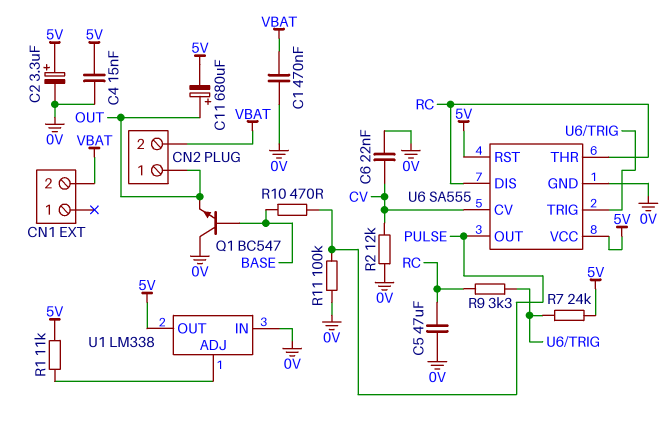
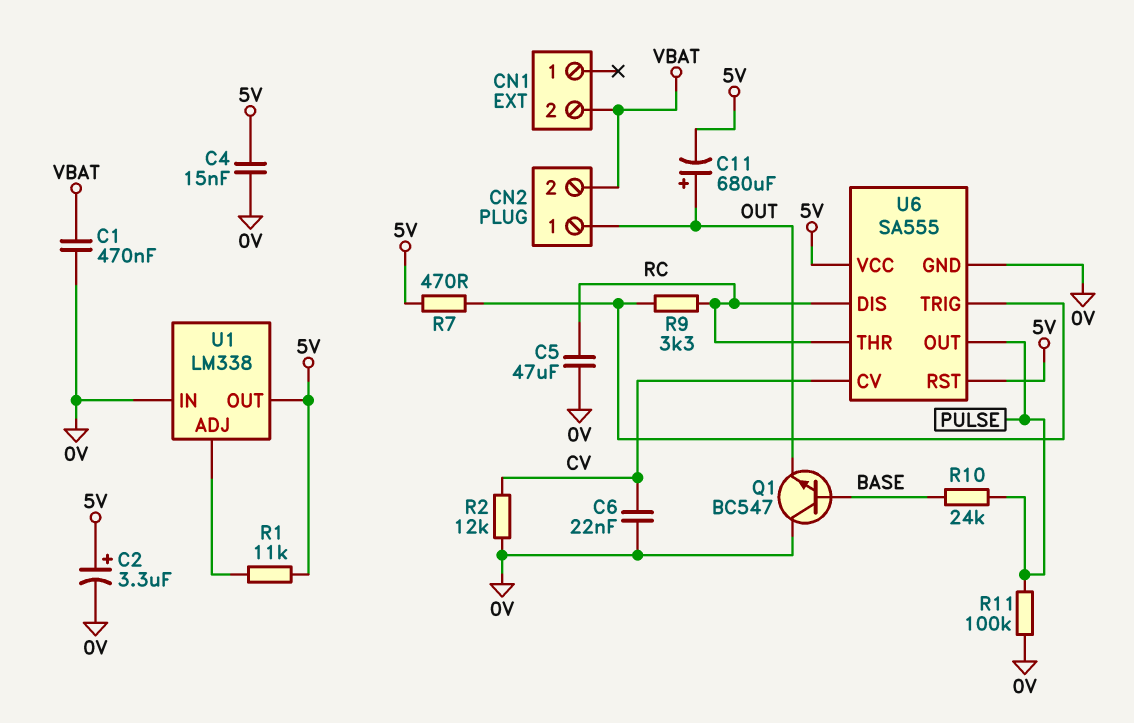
R7: 24k (5V, U6/TRIG) -> 470 (5V, U6/TRIG)
R10: 470 (BASE, PULSE) -> 24k (BASE, PULSE)

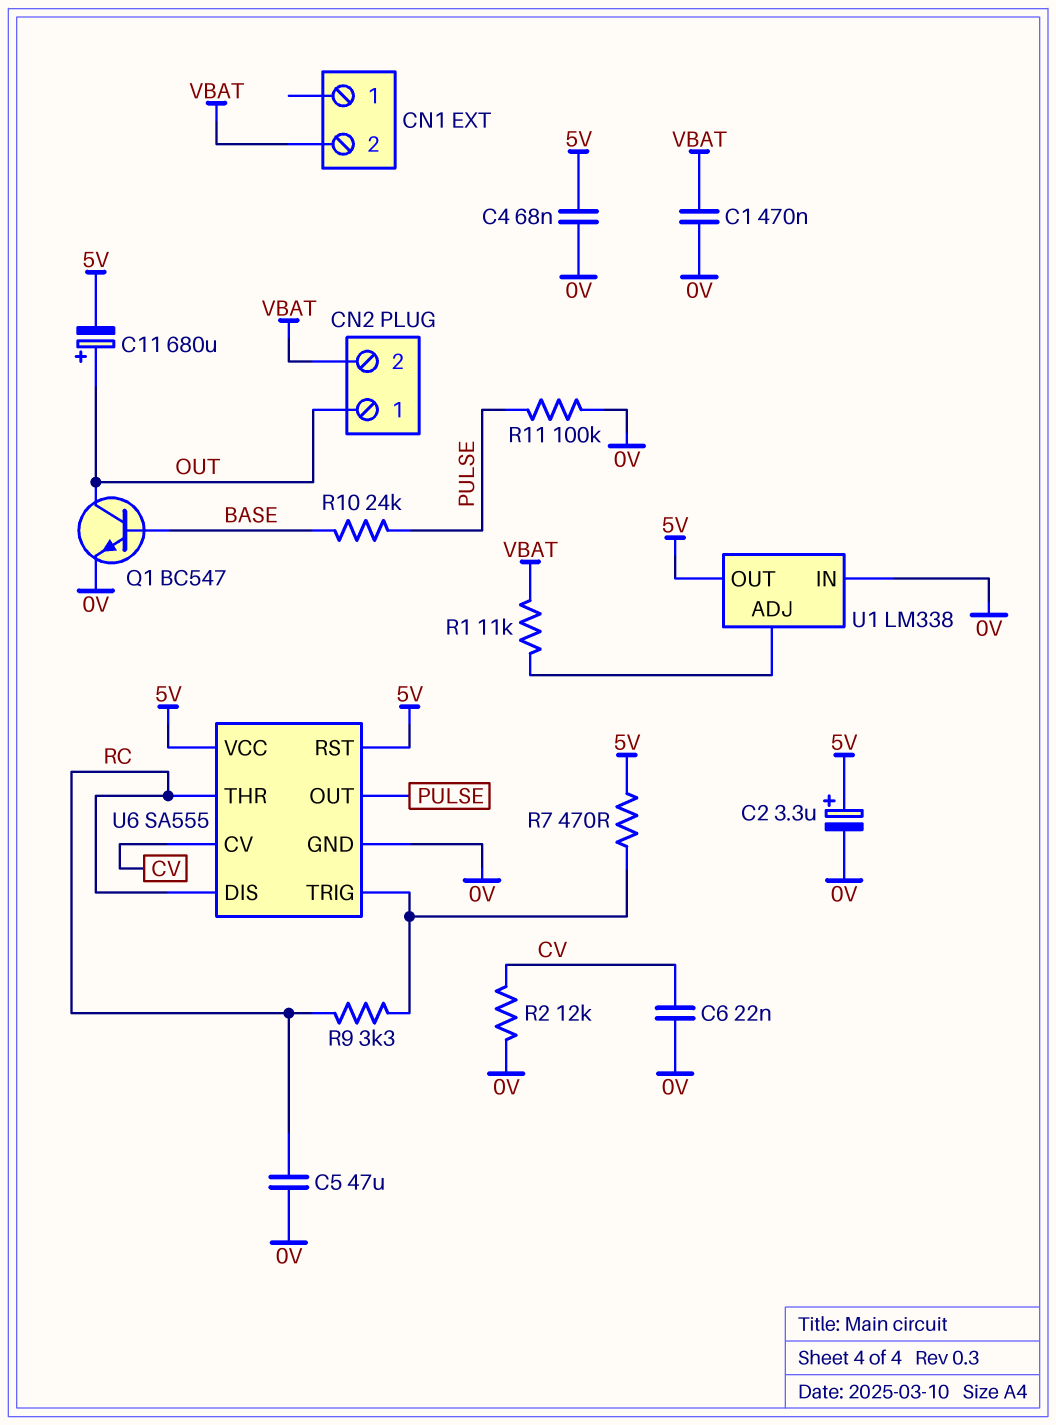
C4: 15nF (0V, 5V) -> 68nF (0V, 5V)
Q1: NPN BC547 (B BASE, C 0V, E OUT) -> NPN BC547 (B BASE, C OUT, E 0V)
R1: 11k (5V, U1/ADJ) -> 11k (U1/ADJ, VBAT)

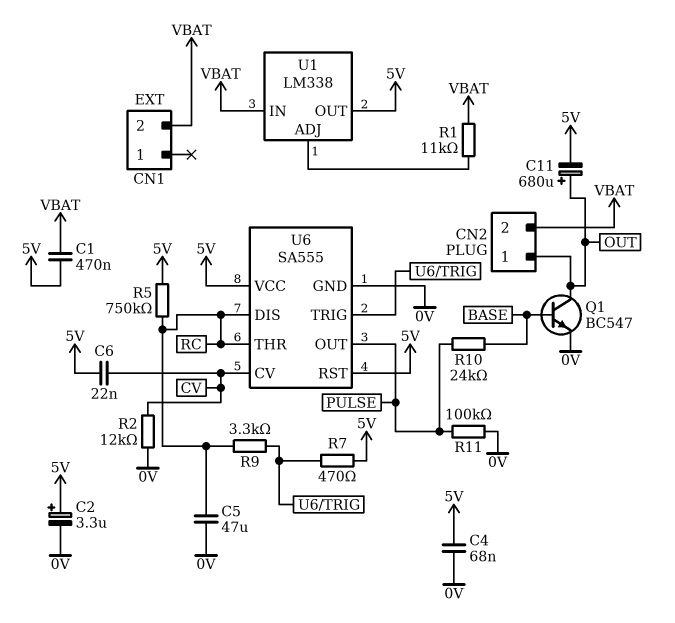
C1: 470nF (0V, VBAT) -> 470nF (5V, VBAT)
C6: 22nF (0V, CV) -> 22nF (5V, CV)
R5: none -> 750k (5V, RC)
U1 pin IN: 0V -> VBAT

